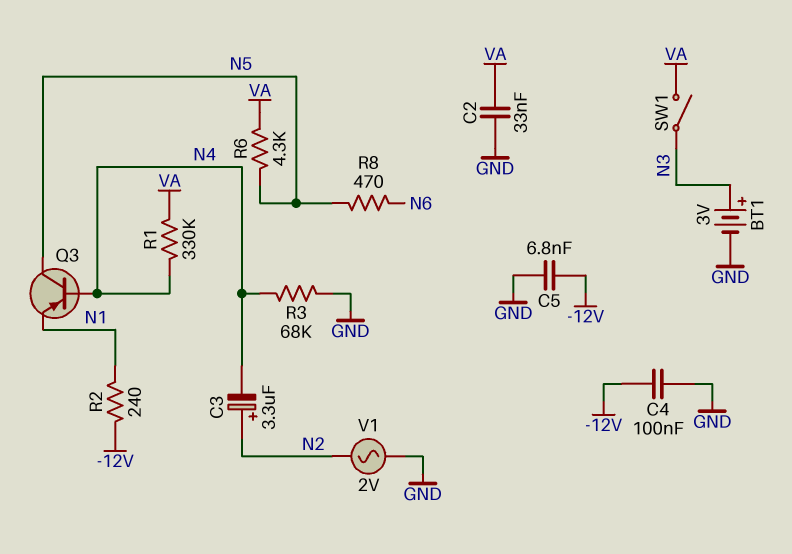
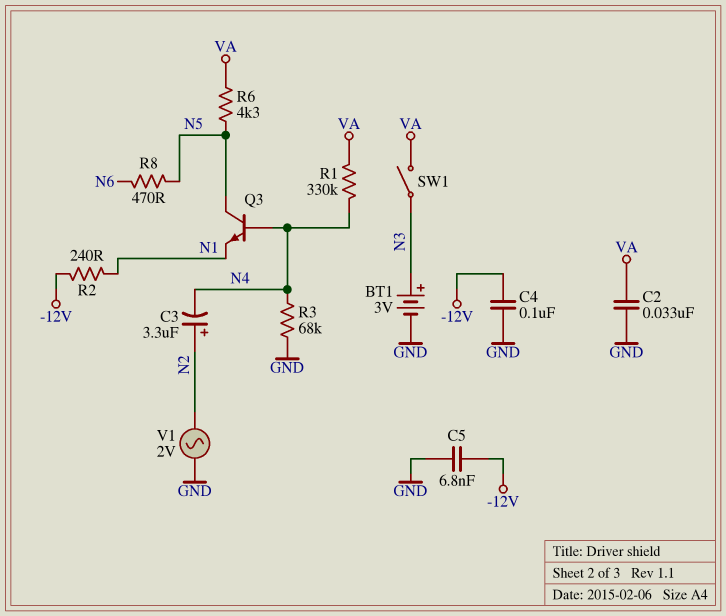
Q3: PNP (B N4, C N5, E N1) -> NPN (B N4, C N5, E N1)

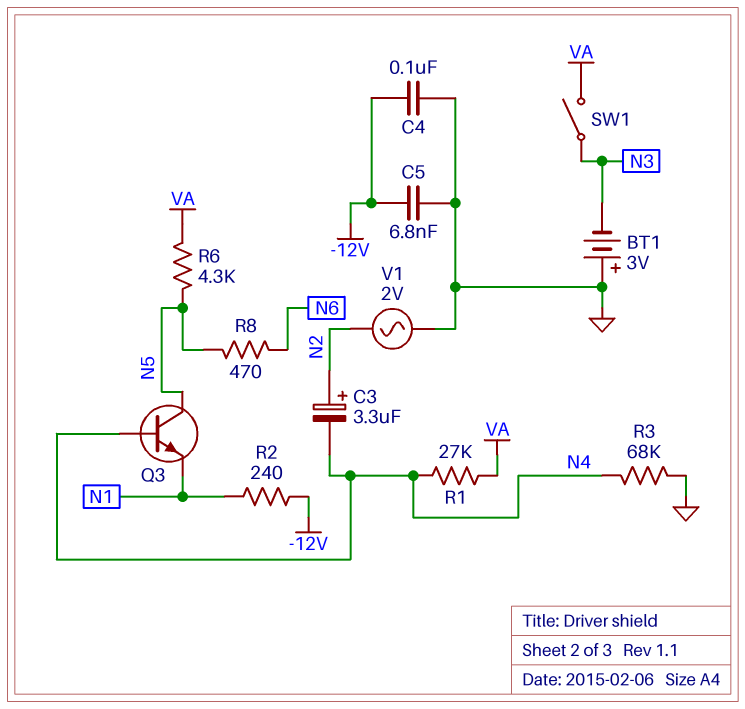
BT1: 3V (plus N3, minus GND) -> 3V (plus GND, minus N3)
C2: 33nF (GND, VA) -> none
R1: 330k (N4, VA) -> 27k (N4, VA)

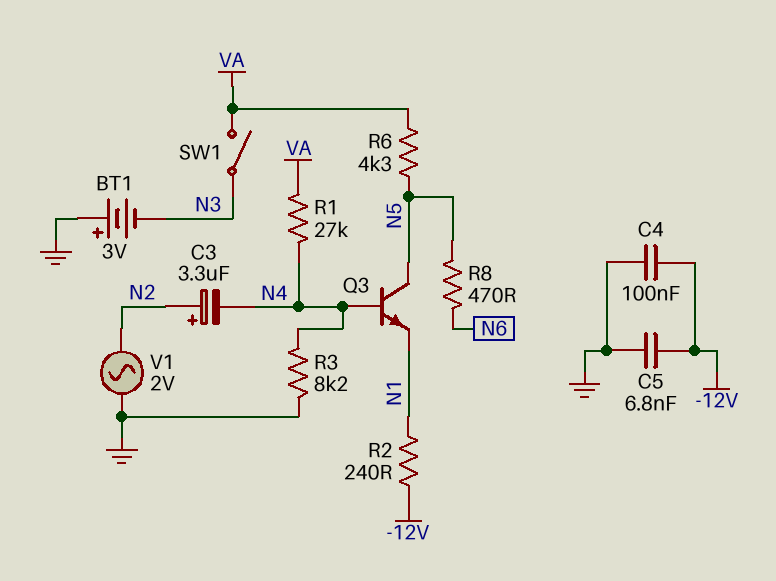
R3: 68k (GND, N4) -> 8.2k (GND, N4)

